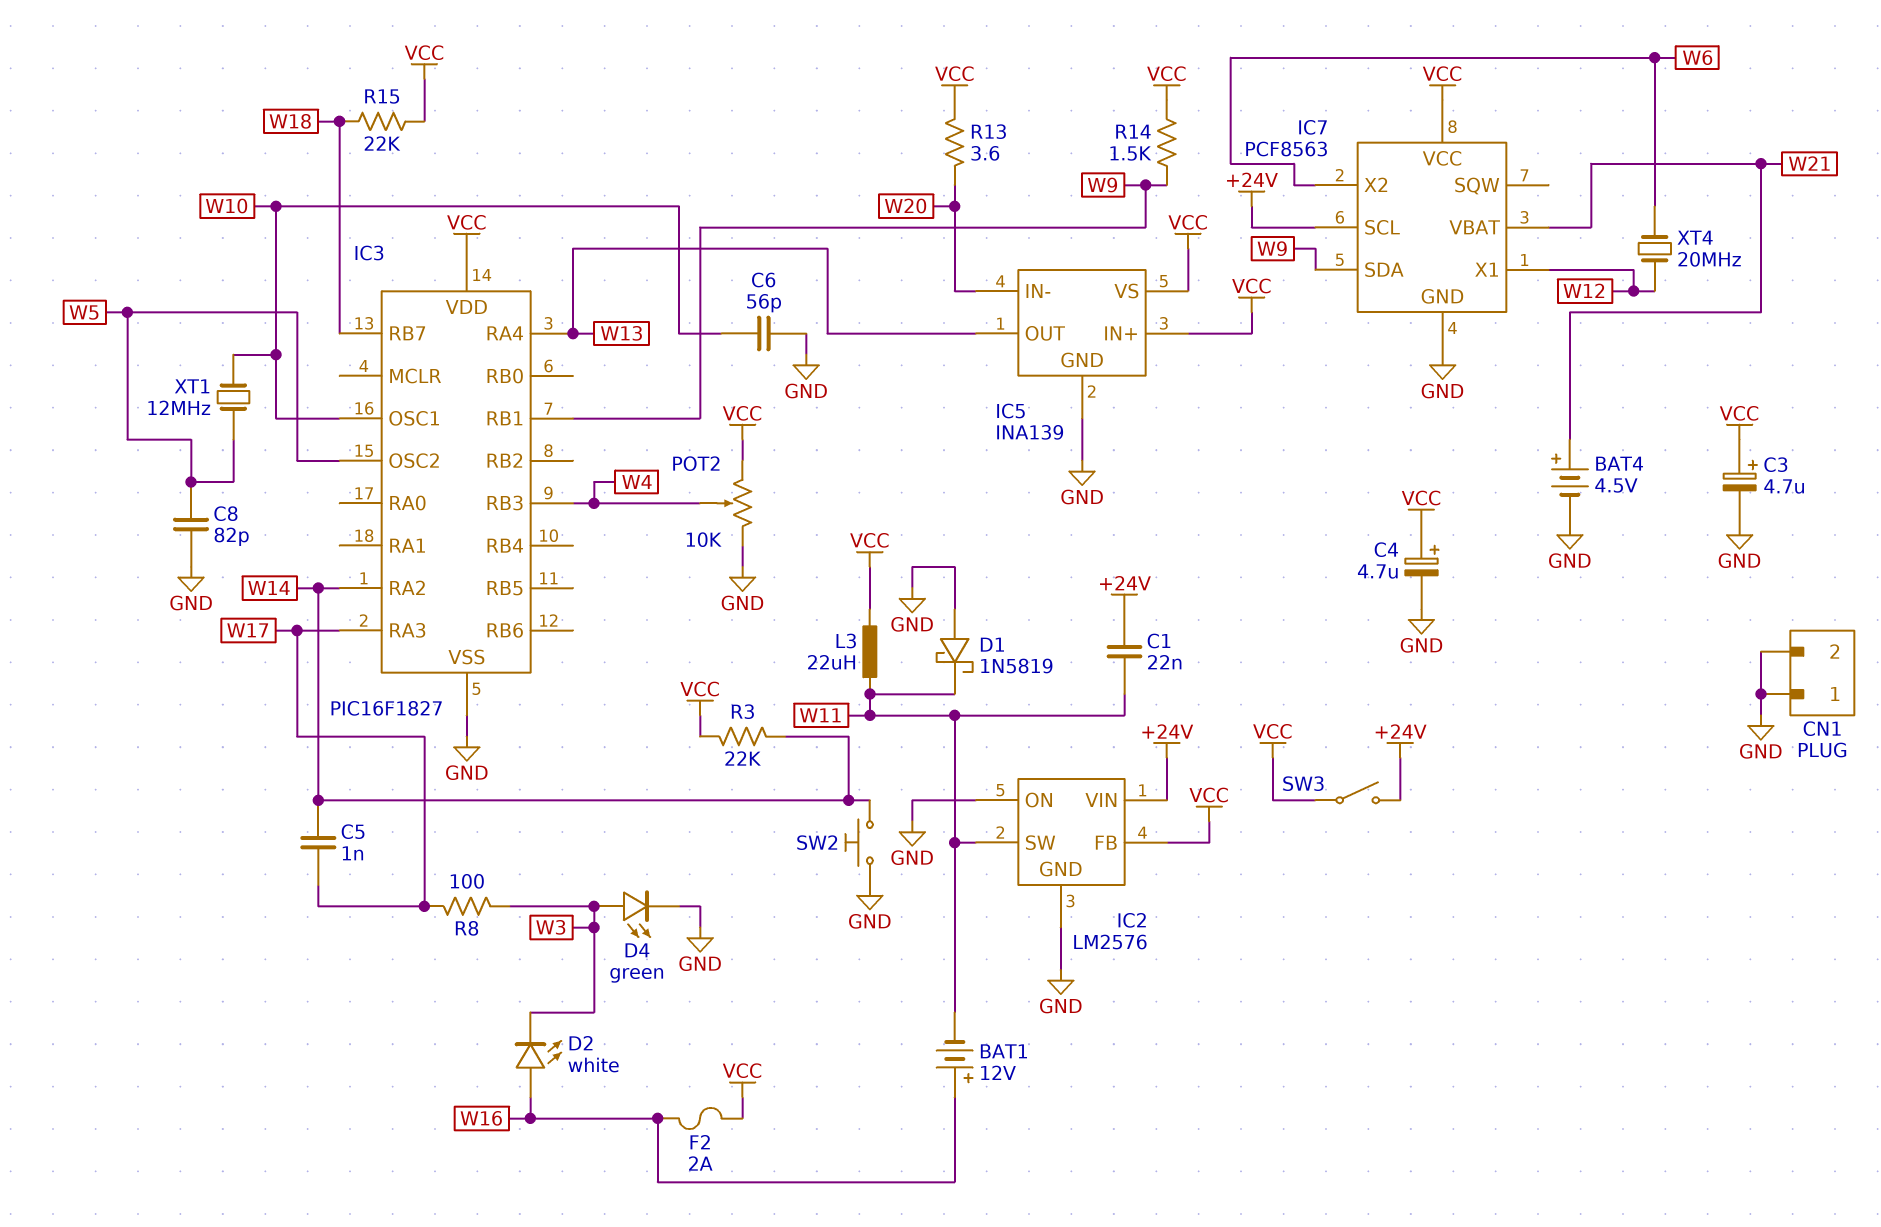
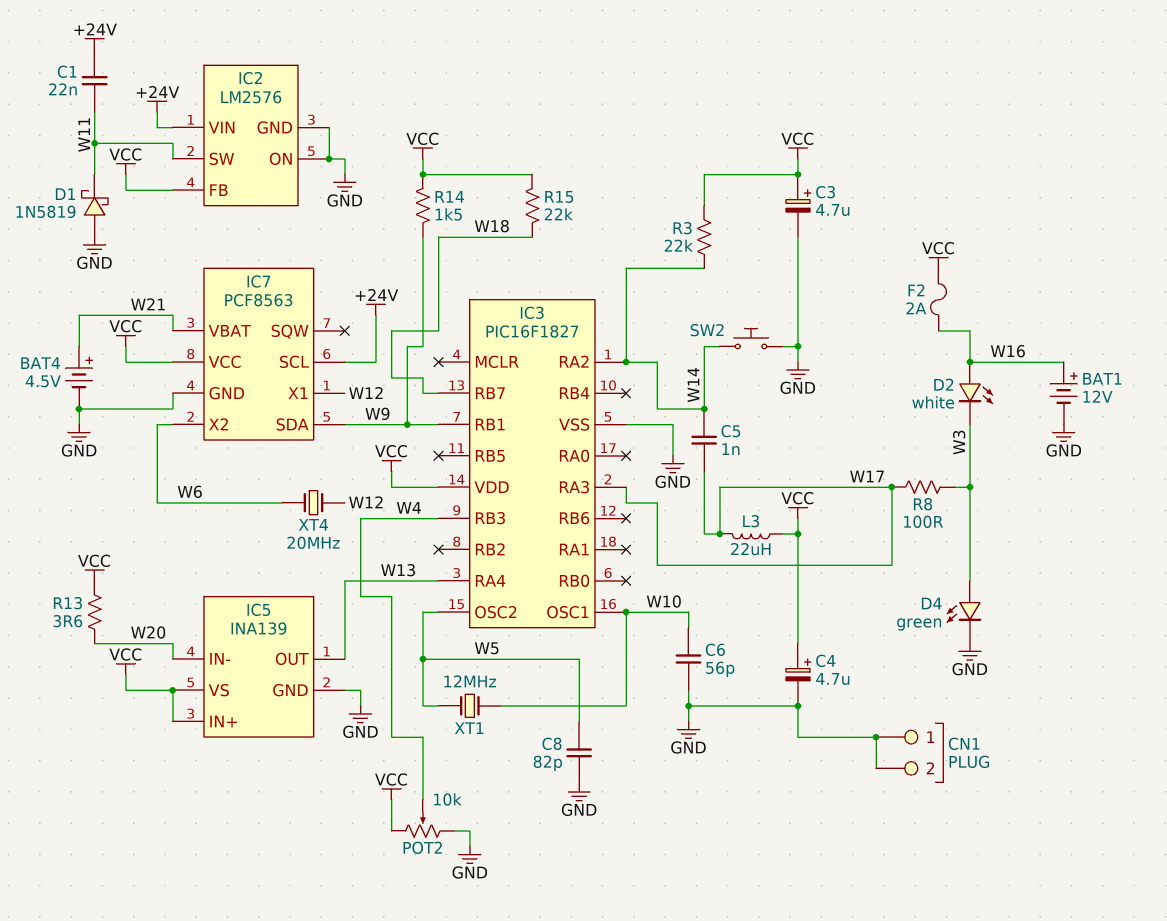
BAT1: 12V (plus W16, minus W11) -> 12V (plus W16, minus GND)
L3: 22uH (VCC, W11) -> 22uH (VCC, W17)
SW3: switch (+24V, VCC) -> none

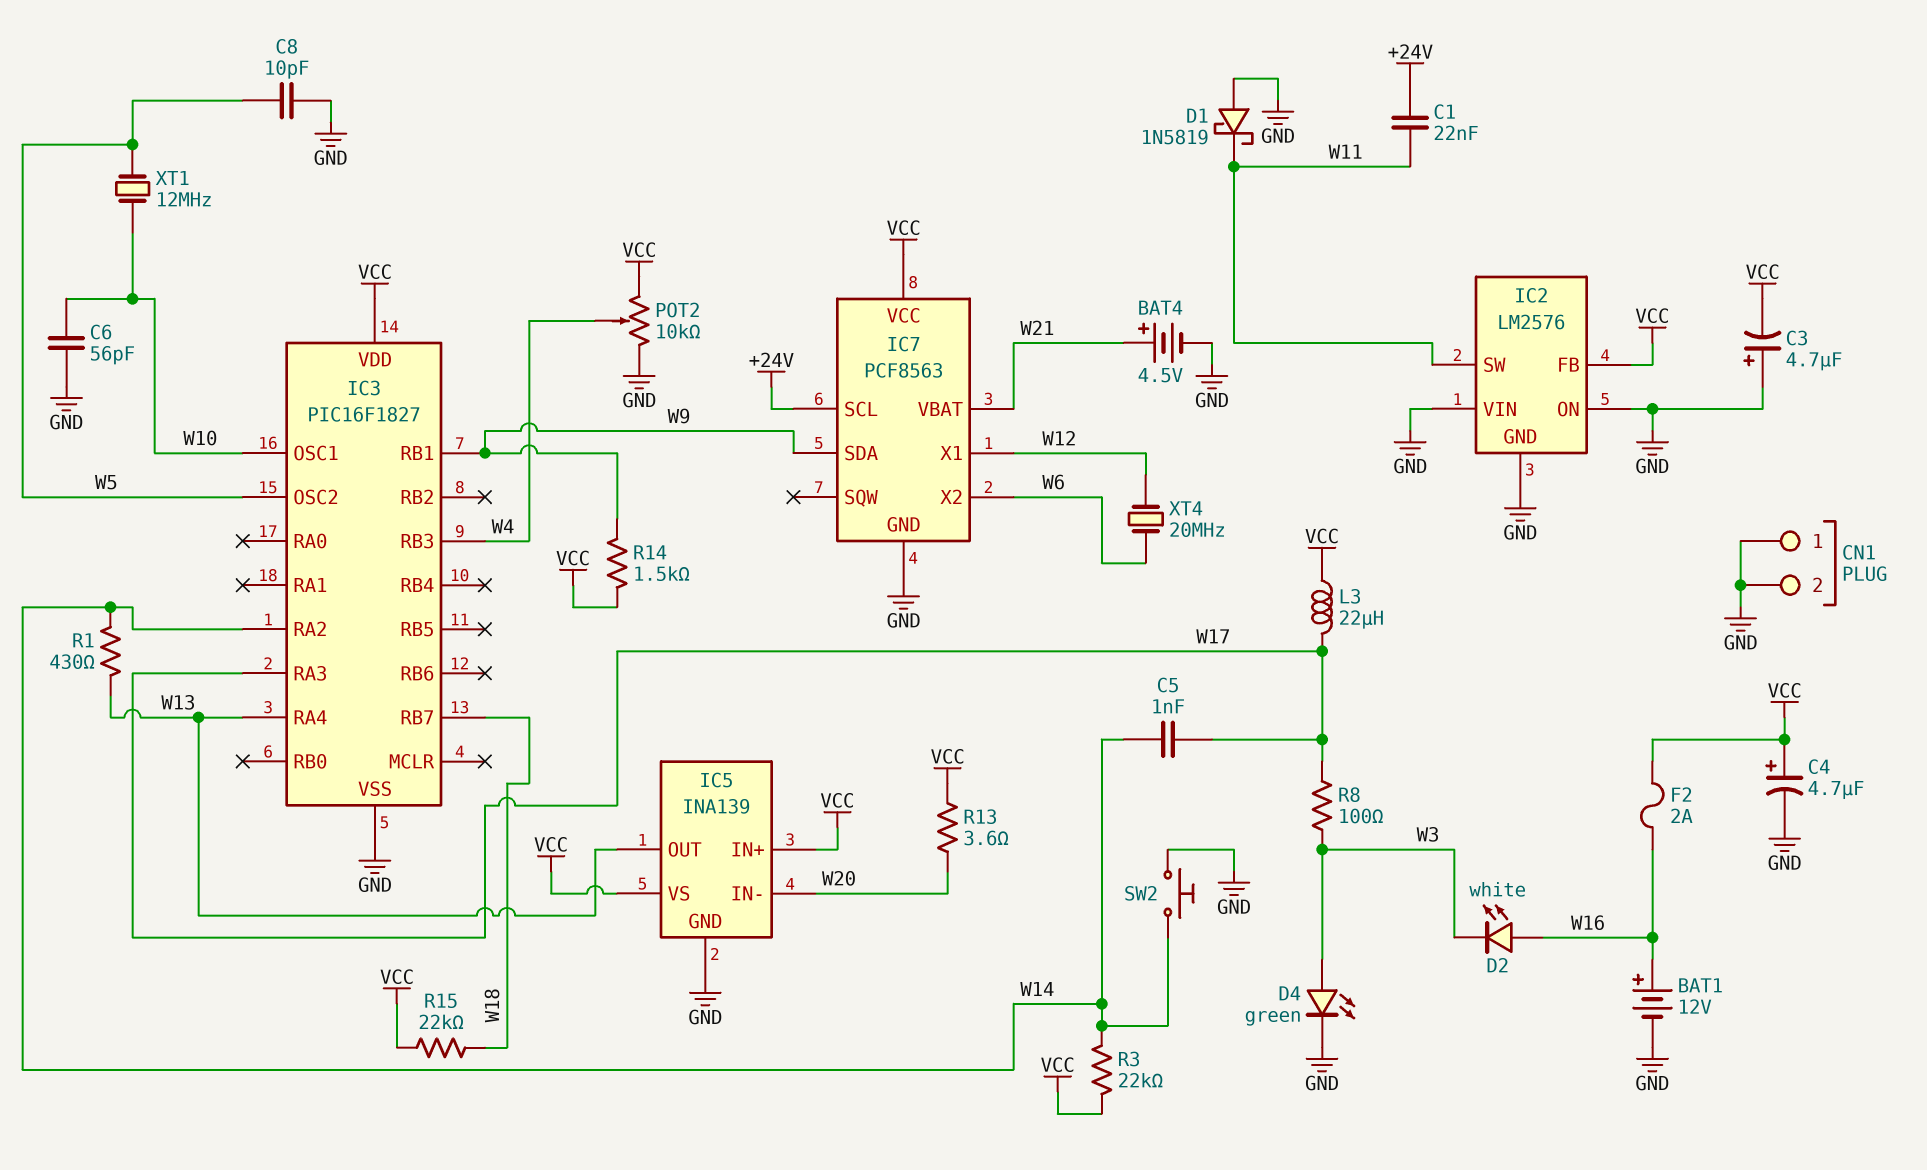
C3: 4.7uF (plus VCC, minus GND) -> 4.7uF (plus GND, minus VCC)
C8: 82pF (GND, W5) -> 10pF (GND, W5)
IC2 pin VIN: +24V -> GND
R1: none -> 430 (W13, W14)

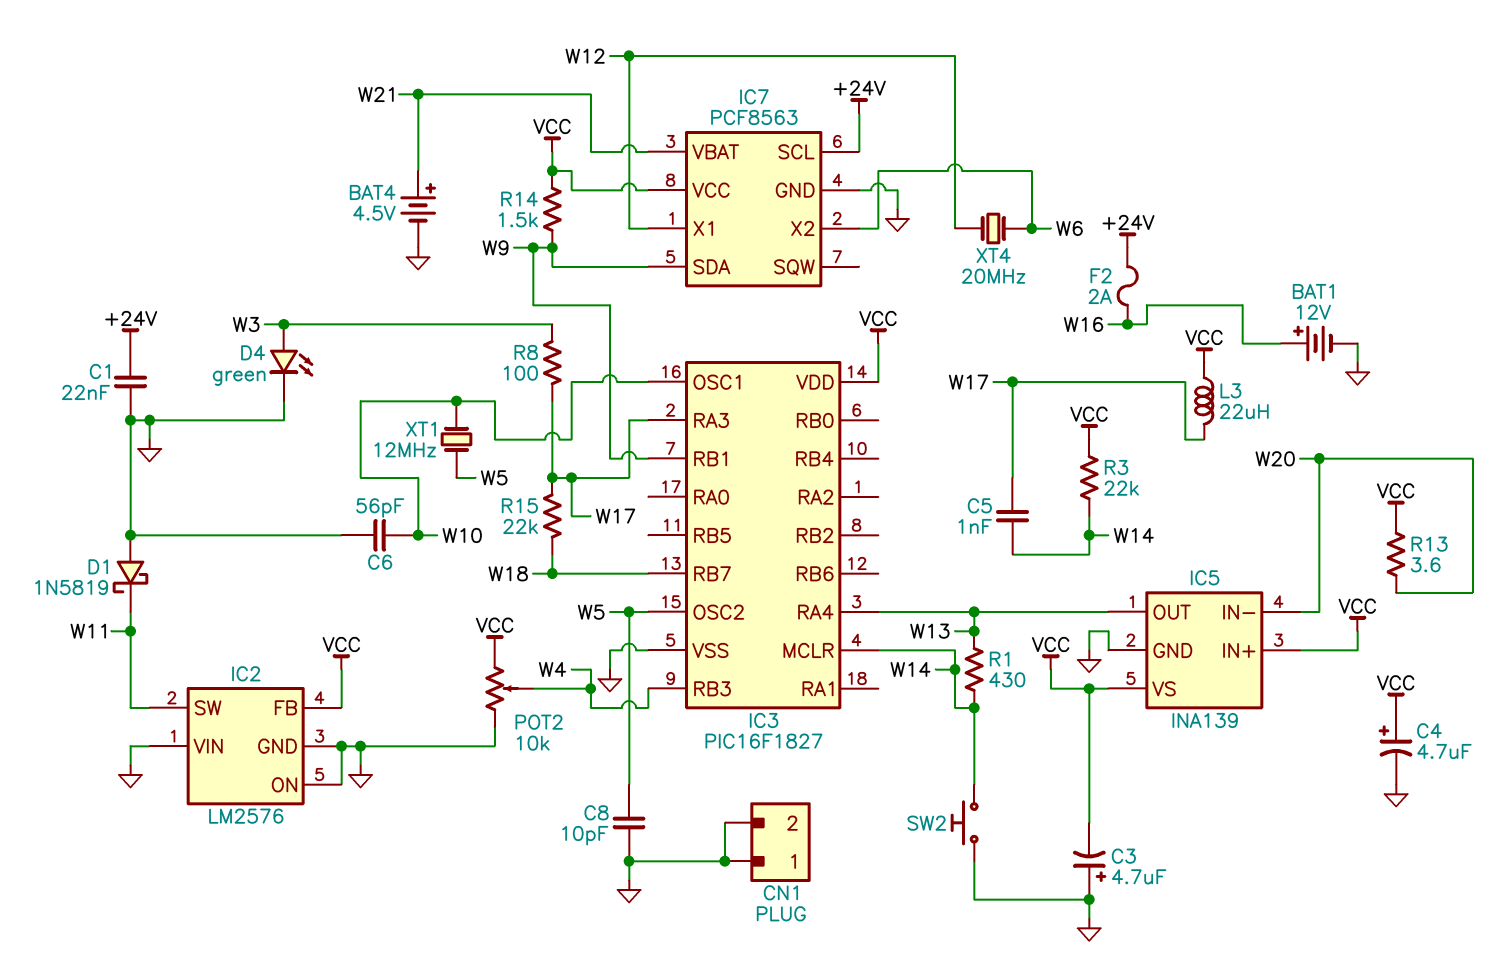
C1: 22nF (+24V, W11) -> 22nF (+24V, GND)
D2: LED white (A W16, K W3) -> none
F2: 2A (VCC, W16) -> 2A (+24V, W16)
IC3 pin MCLR: none -> W14
IC3 pin RA2: W14 -> none
R15: 22k (VCC, W18) -> 22k (W17, W18)

